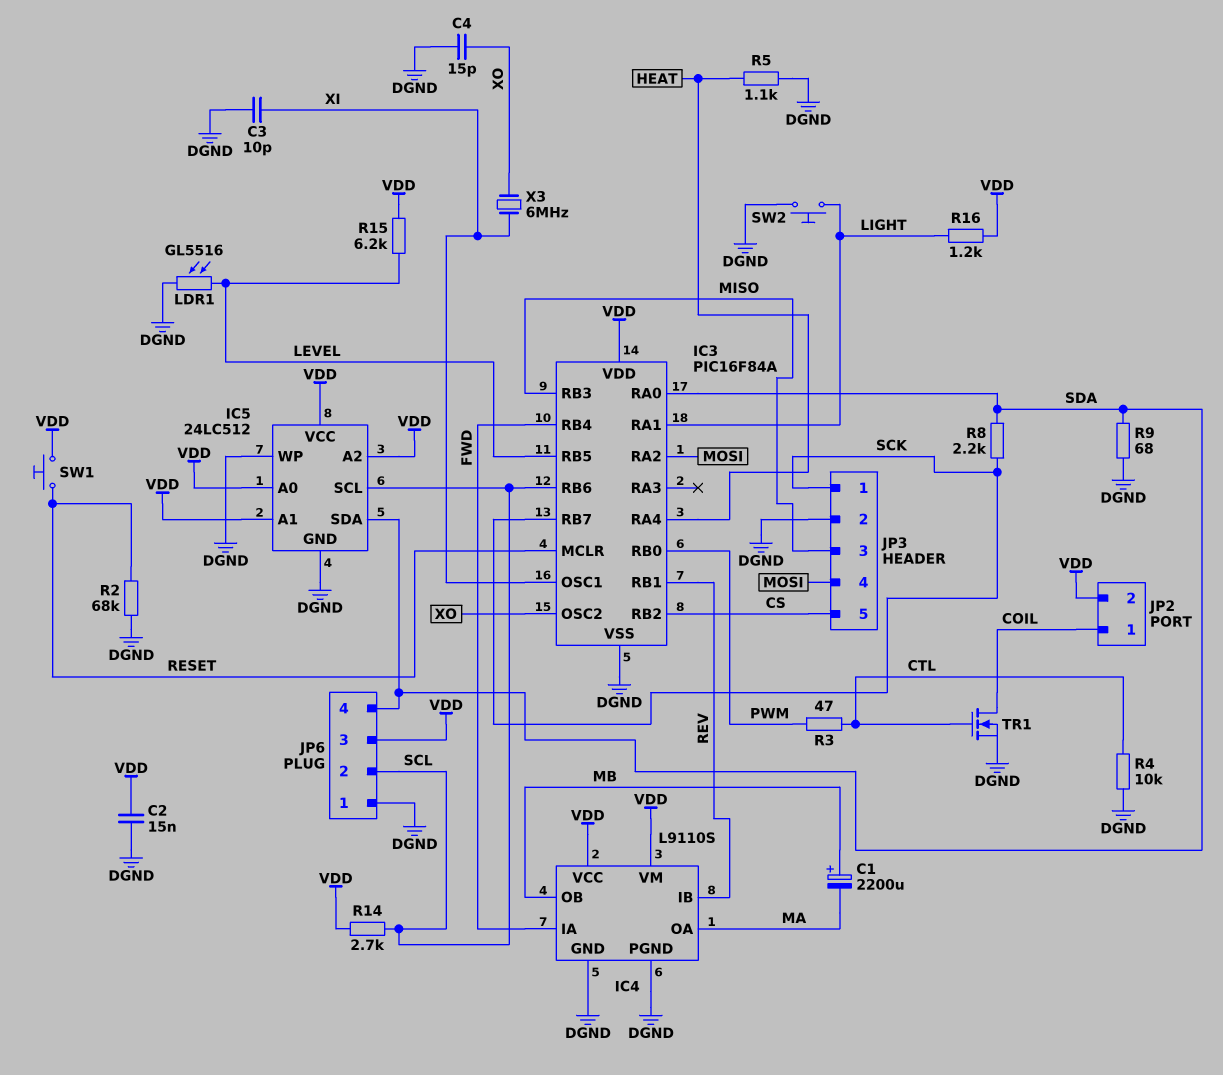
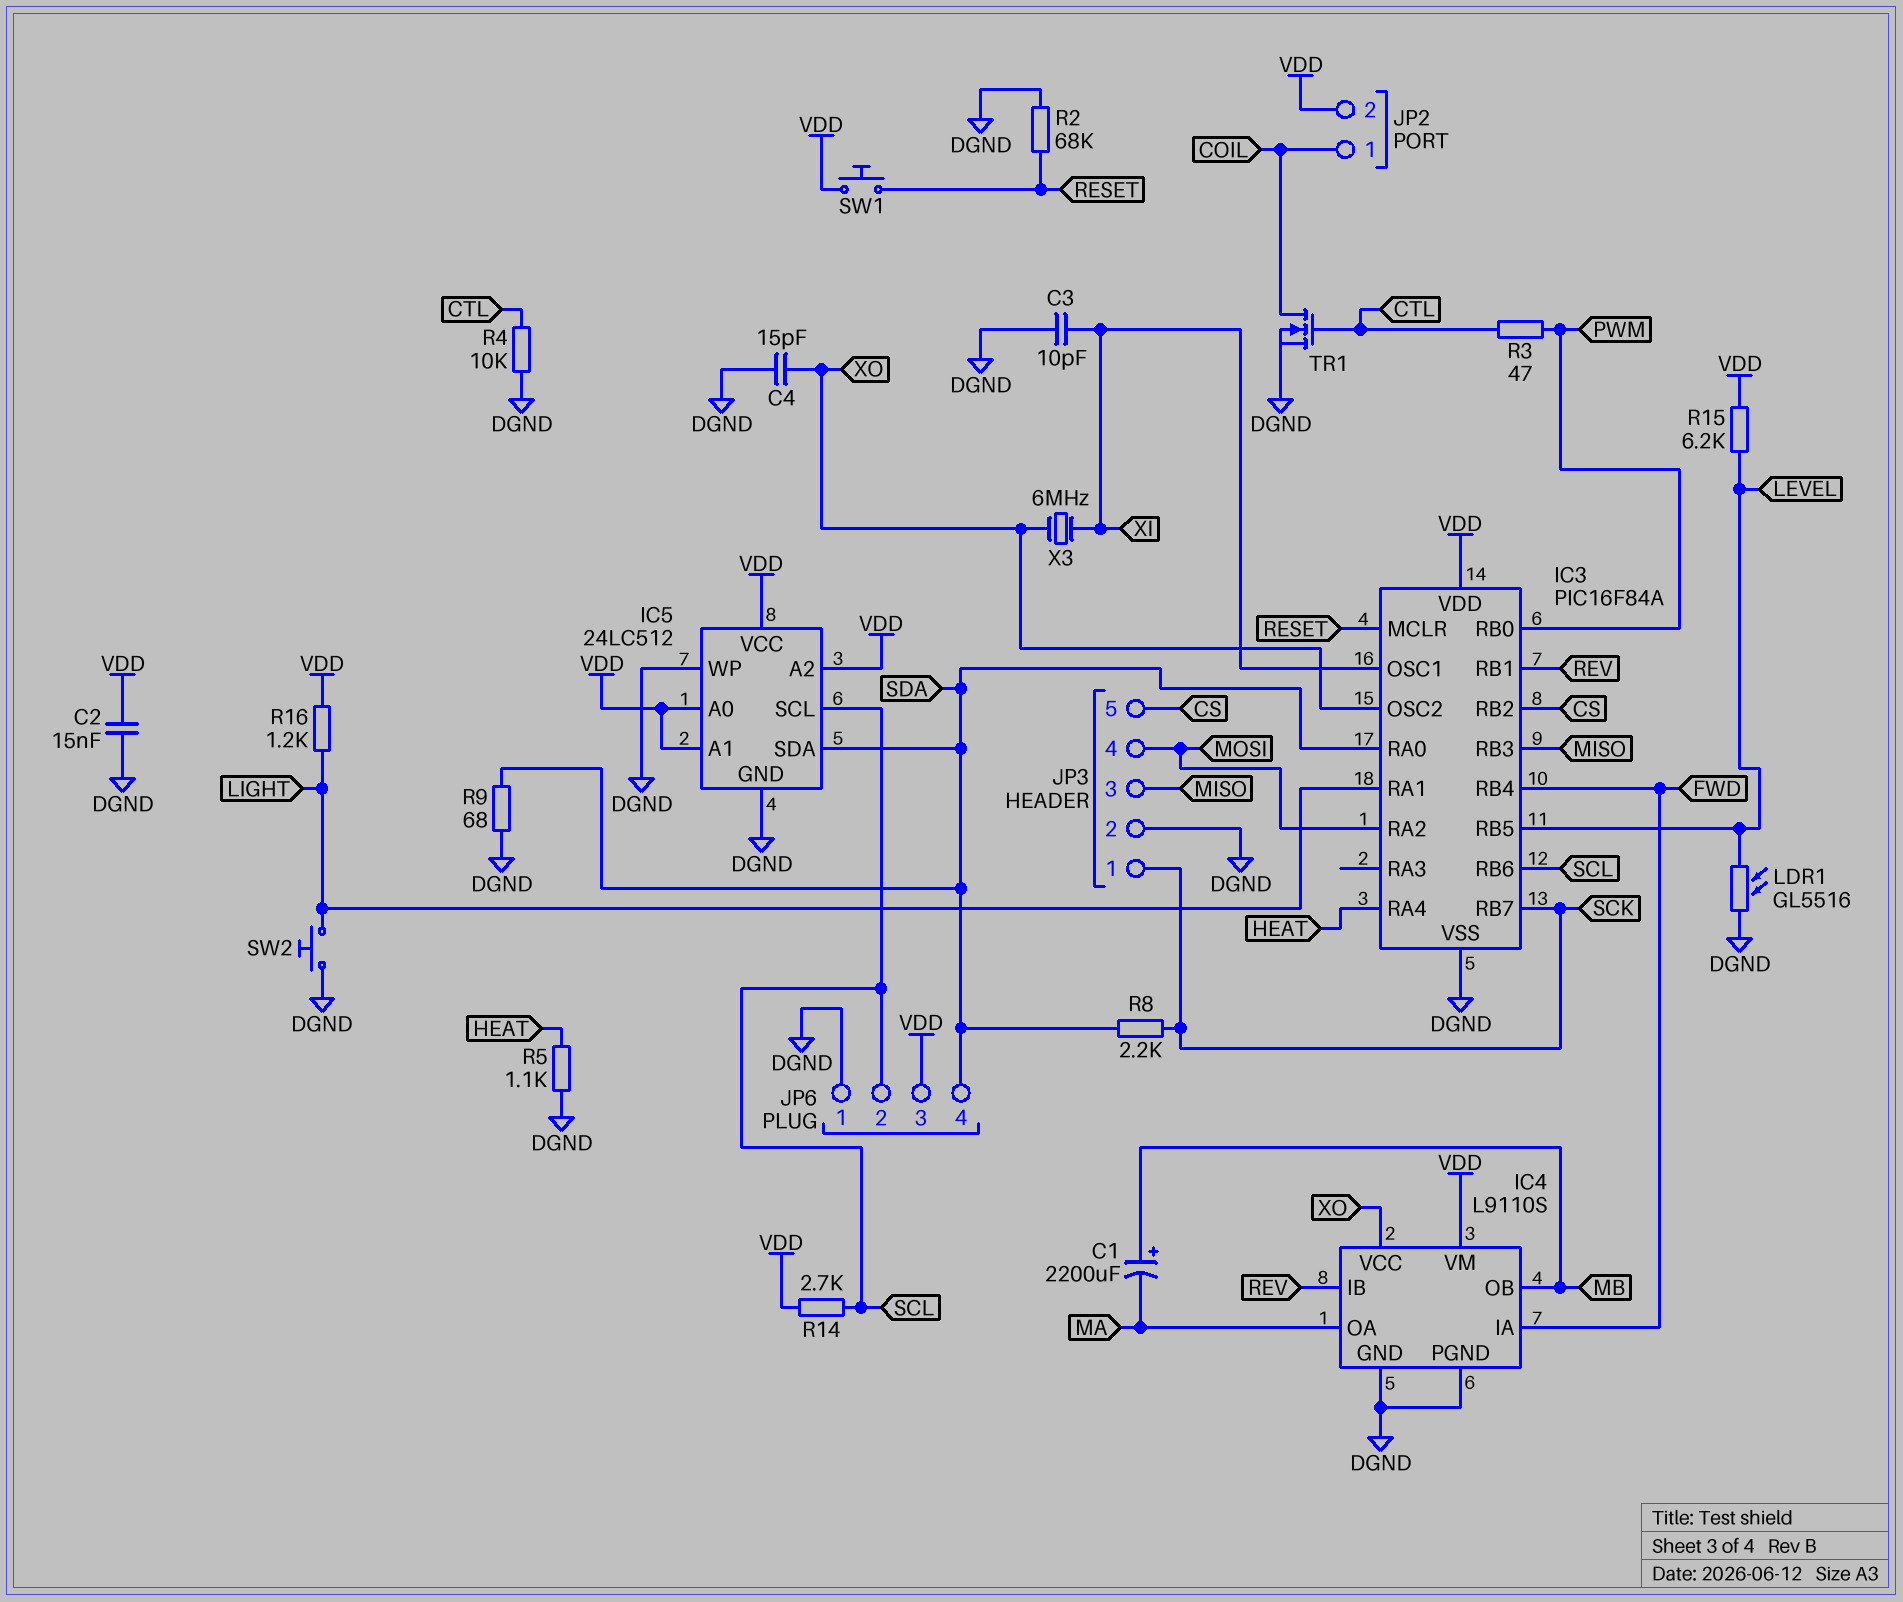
IC4 pin VCC: VDD -> XO

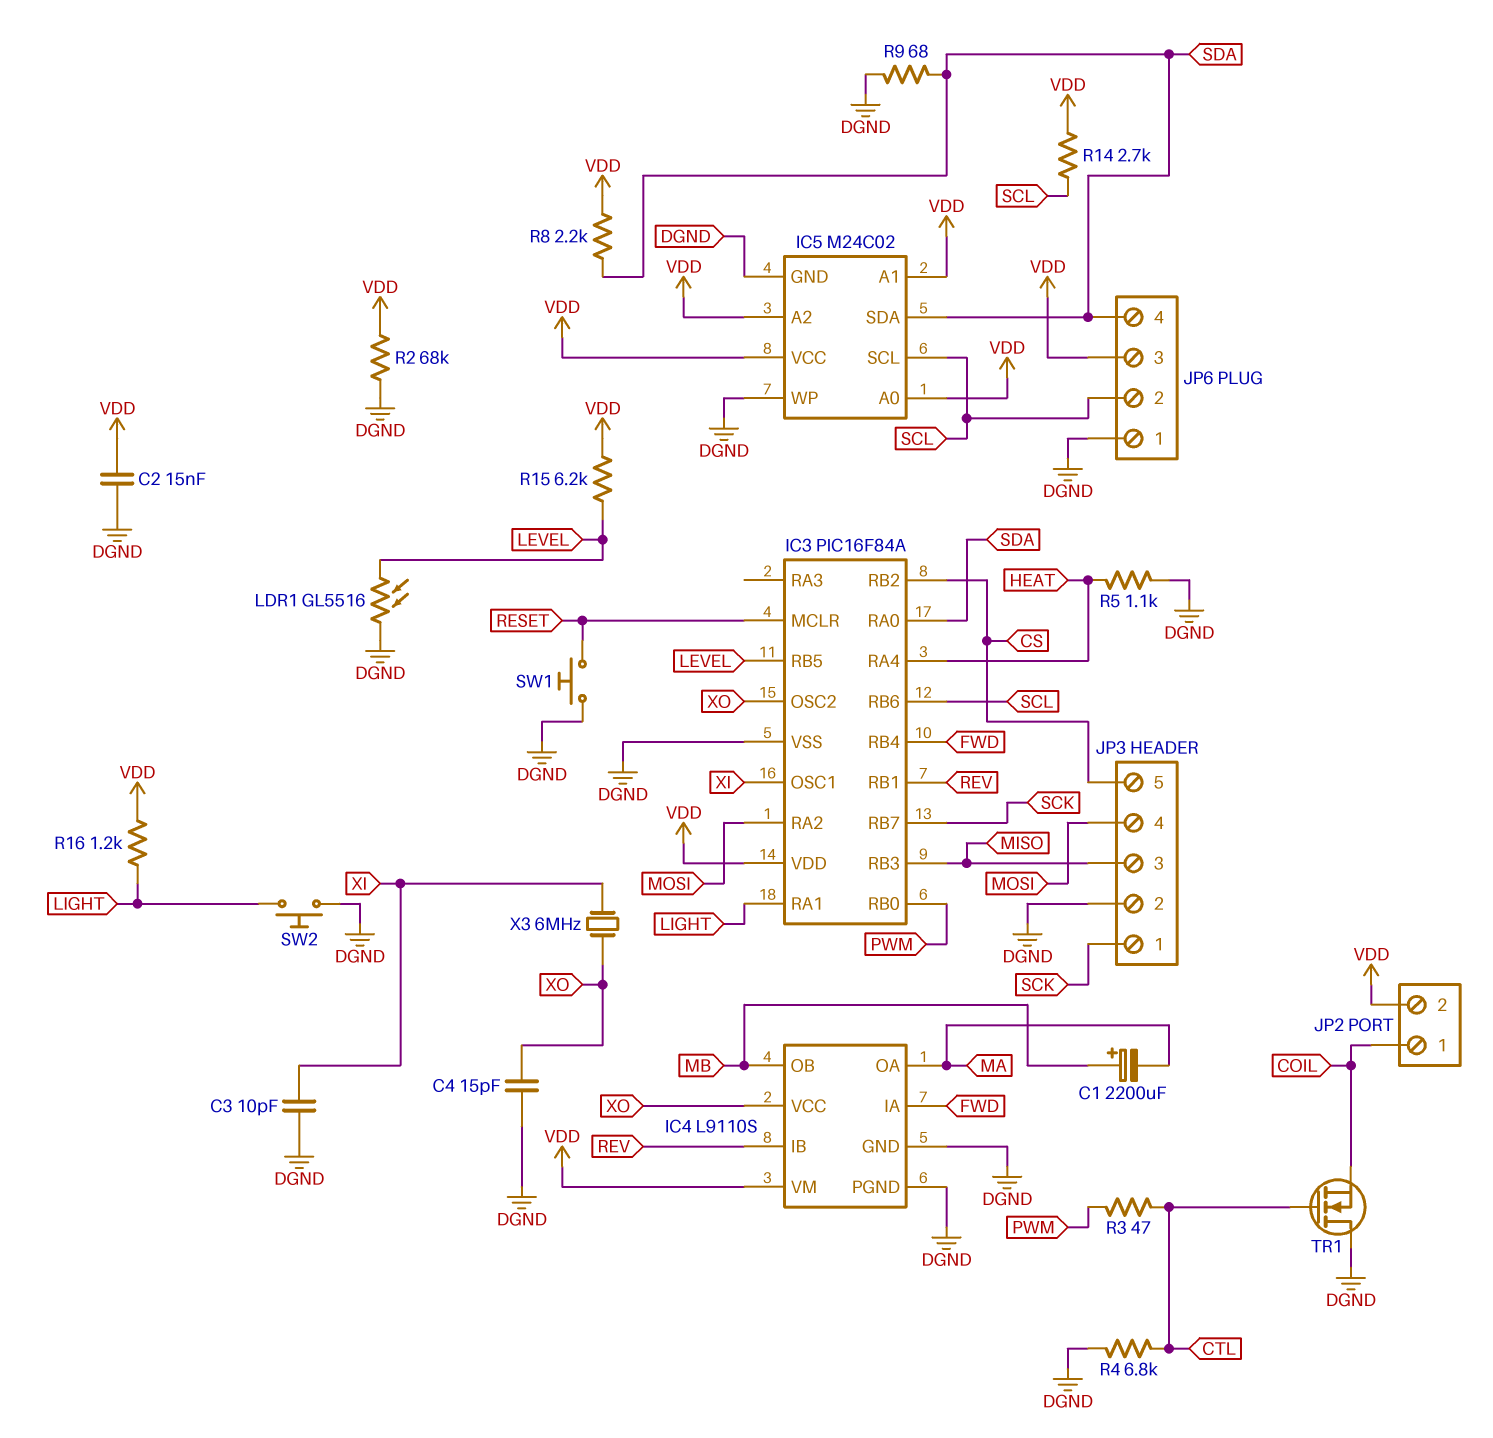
IC5: 24LC512 -> M24C02
R2: 68k (DGND, RESET) -> 68k (DGND, VDD)
R4: 10k (CTL, DGND) -> 6.8k (CTL, DGND)
R8: 2.2k (SCK, SDA) -> 2.2k (SDA, VDD)
SW1: button (RESET, VDD) -> button (DGND, RESET)
TR1: NMOS (G CTL, D COIL, S DGND) -> NMOS (G CTL, D DGND, S COIL)

